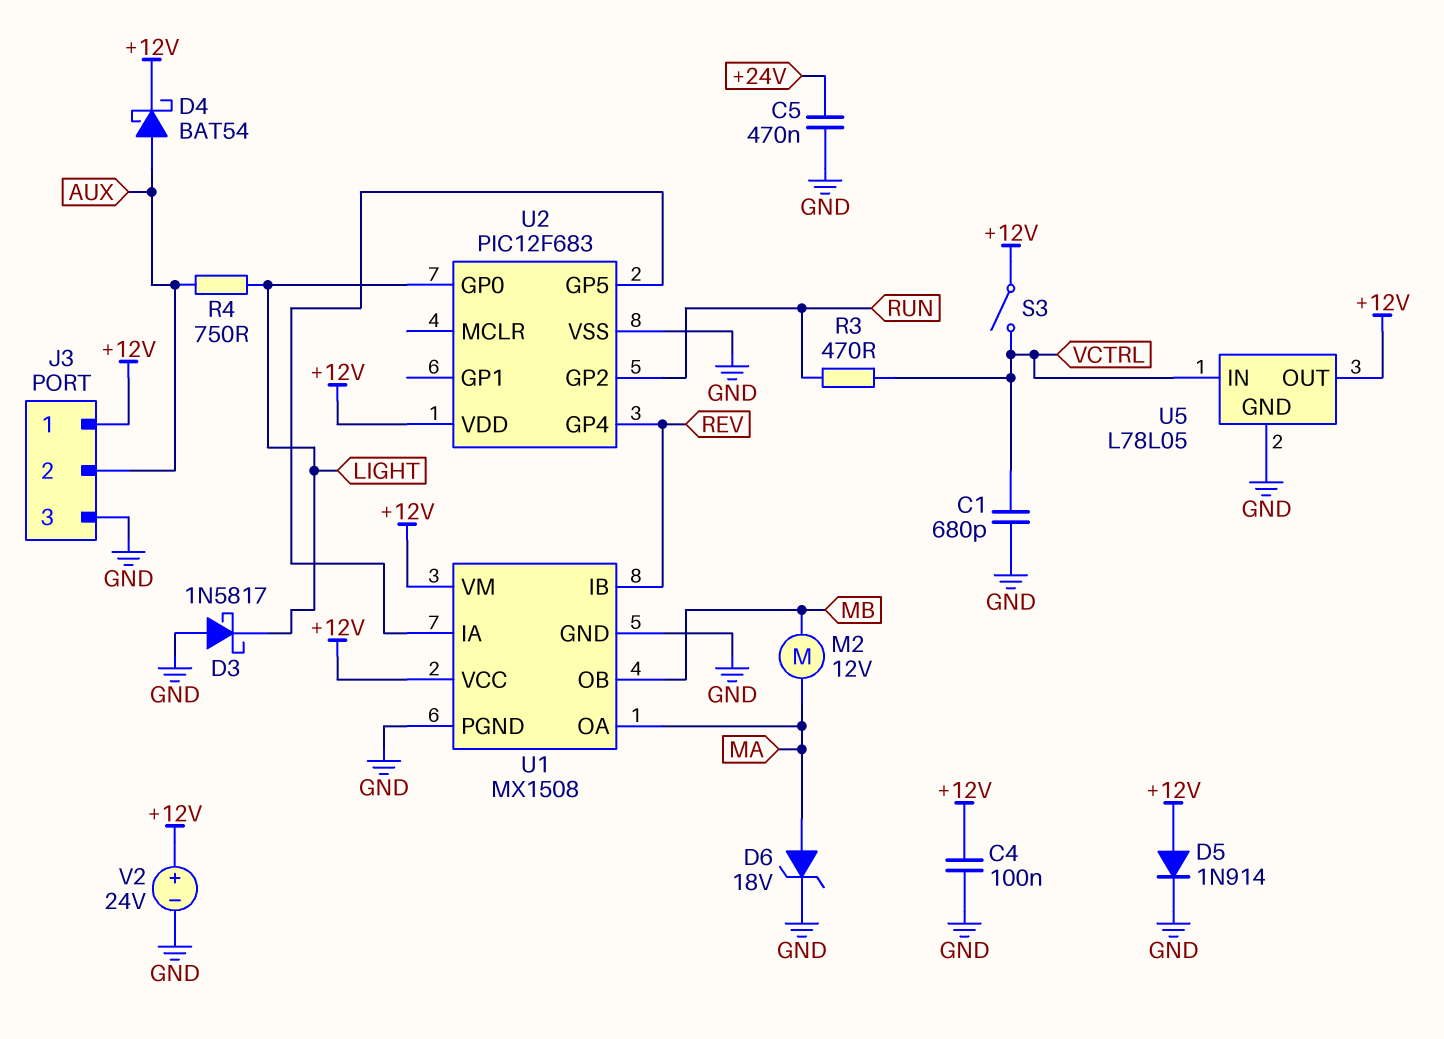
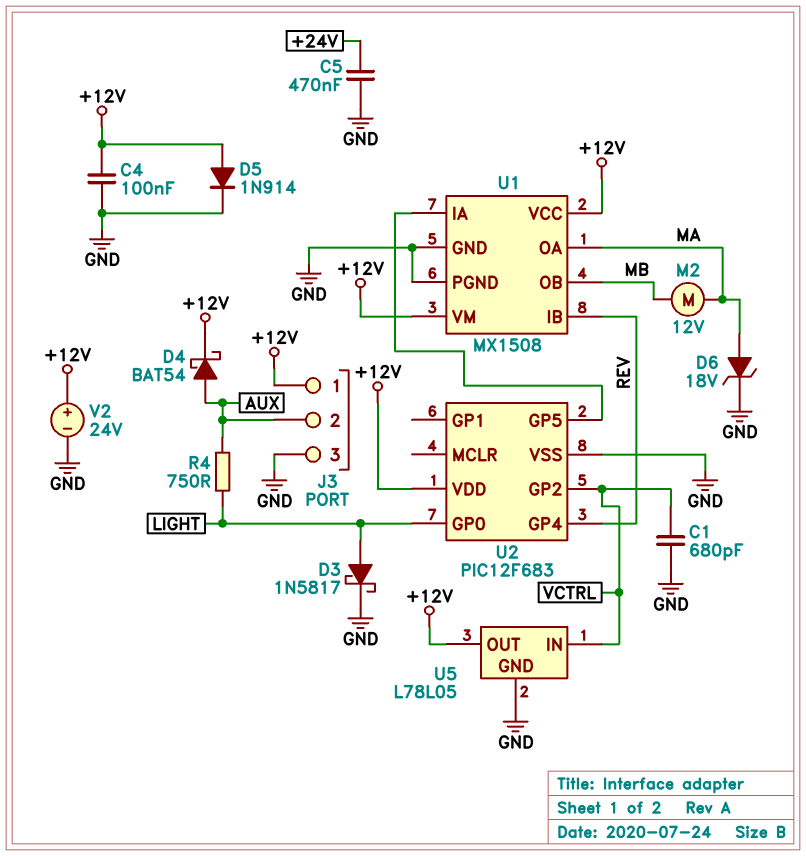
D3: schottky 1N5817 (A GND, K LIGHT) -> schottky 1N5817 (A LIGHT, K GND)
R3: 470 (RUN, VCTRL) -> none
S3: switch (+12V, VCTRL) -> none
U2 pin GP2: RUN -> VCTRL

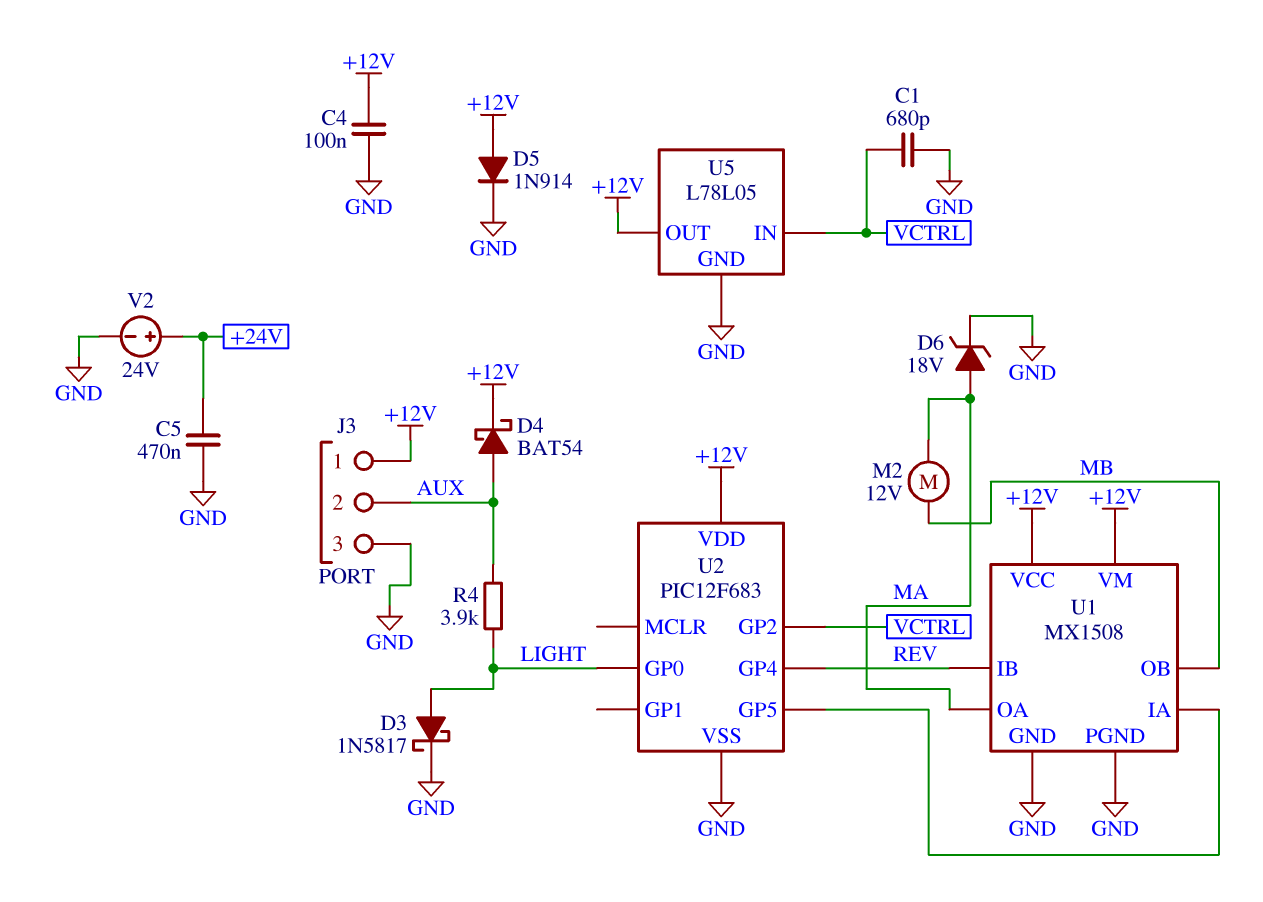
R4: 750 (AUX, LIGHT) -> 3.9k (AUX, LIGHT)
V2: 24V (plus +12V, minus GND) -> 24V (plus +24V, minus GND)

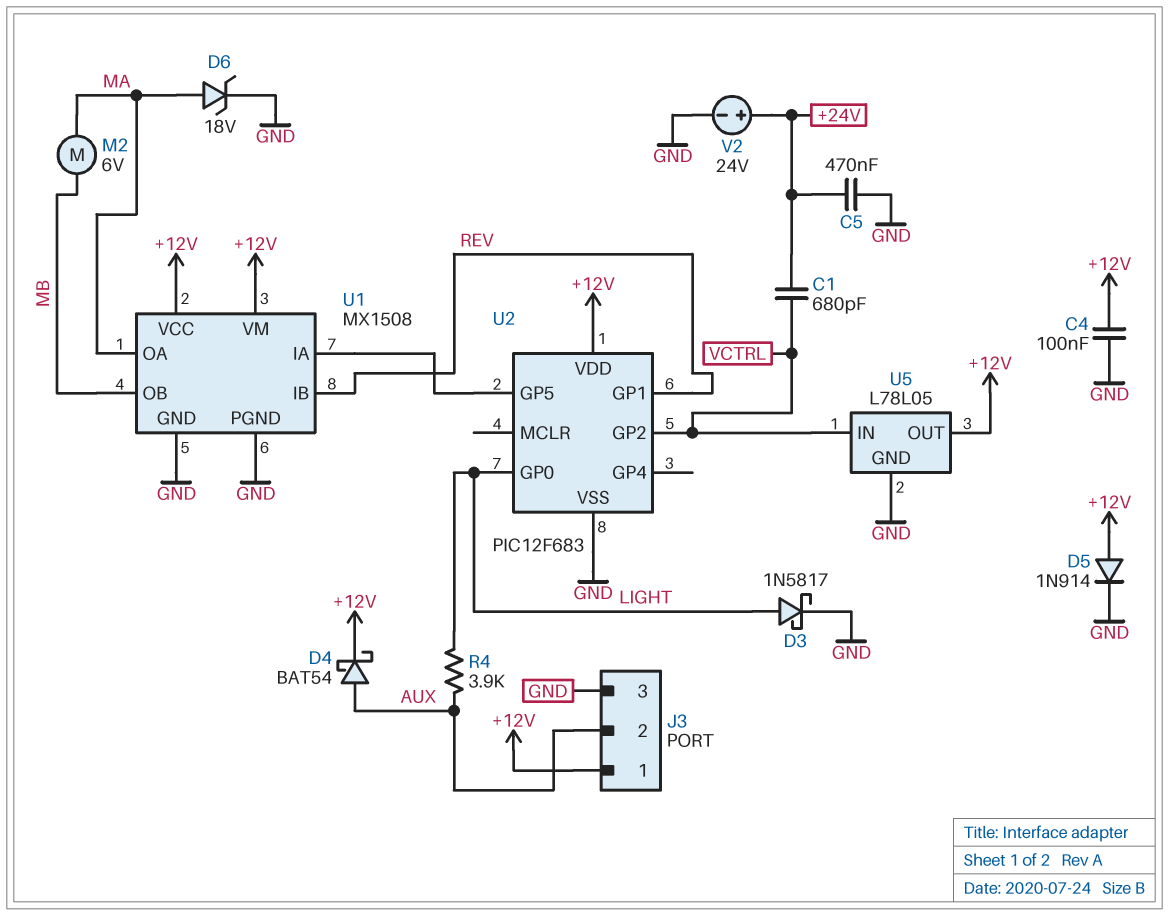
C1: 680pF (GND, VCTRL) -> 680pF (+24V, VCTRL)
M2: motor 12V (MA, MB) -> motor 6V (MA, MB)
U2 pin GP1: none -> REV
U2 pin GP4: REV -> none

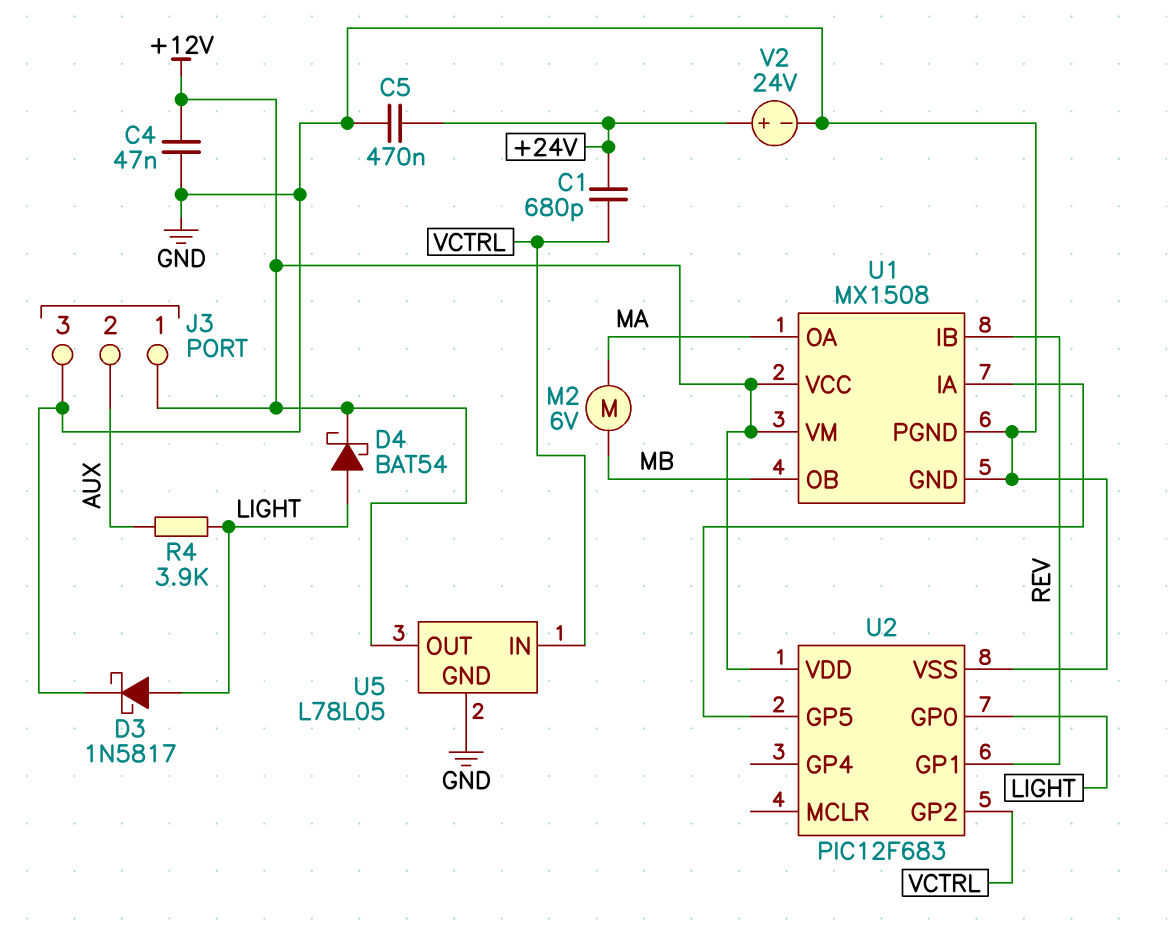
C4: 100nF (+12V, GND) -> 47nF (+12V, GND)
D4: schottky BAT54 (A AUX, K +12V) -> schottky BAT54 (A LIGHT, K +12V)
D5: diode 1N914 (A +12V, K GND) -> none
D6: zener 18V (A MA, K GND) -> none

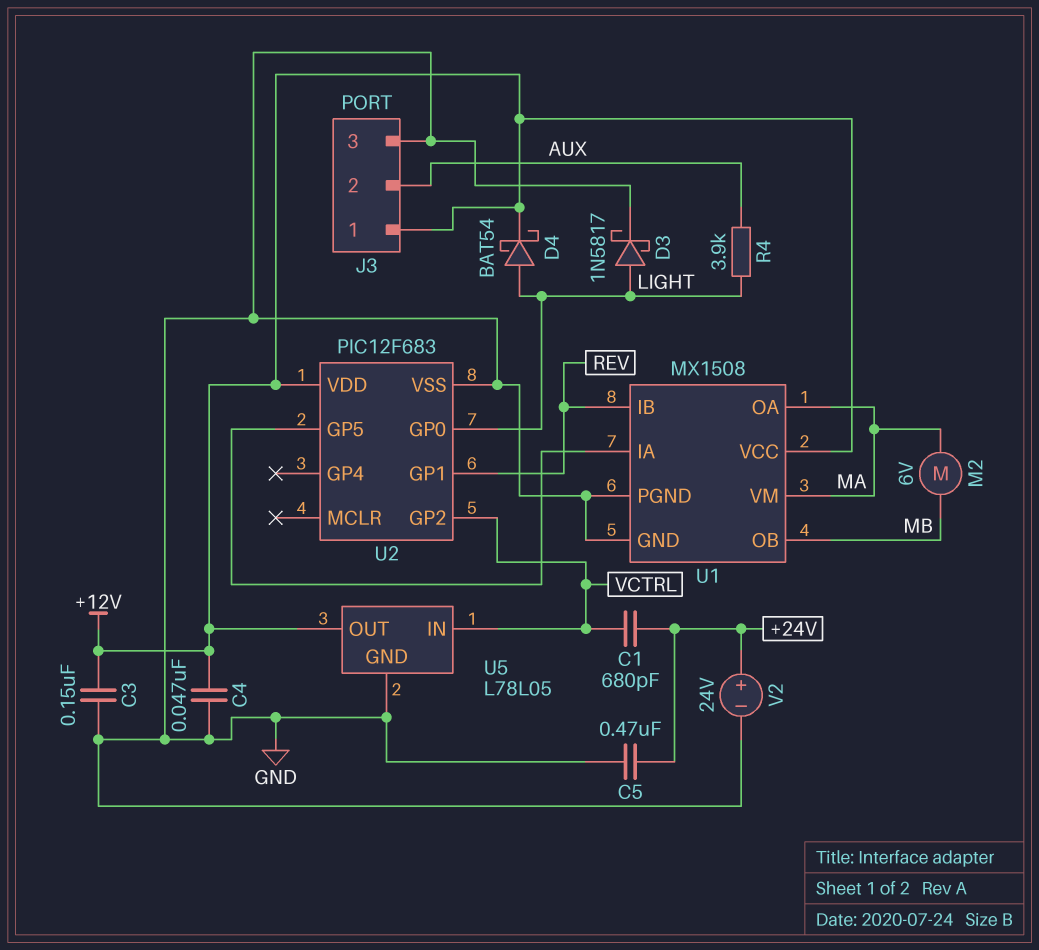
C3: none -> 150nF (+12V, GND)
U1 pin VM: +12V -> MA

